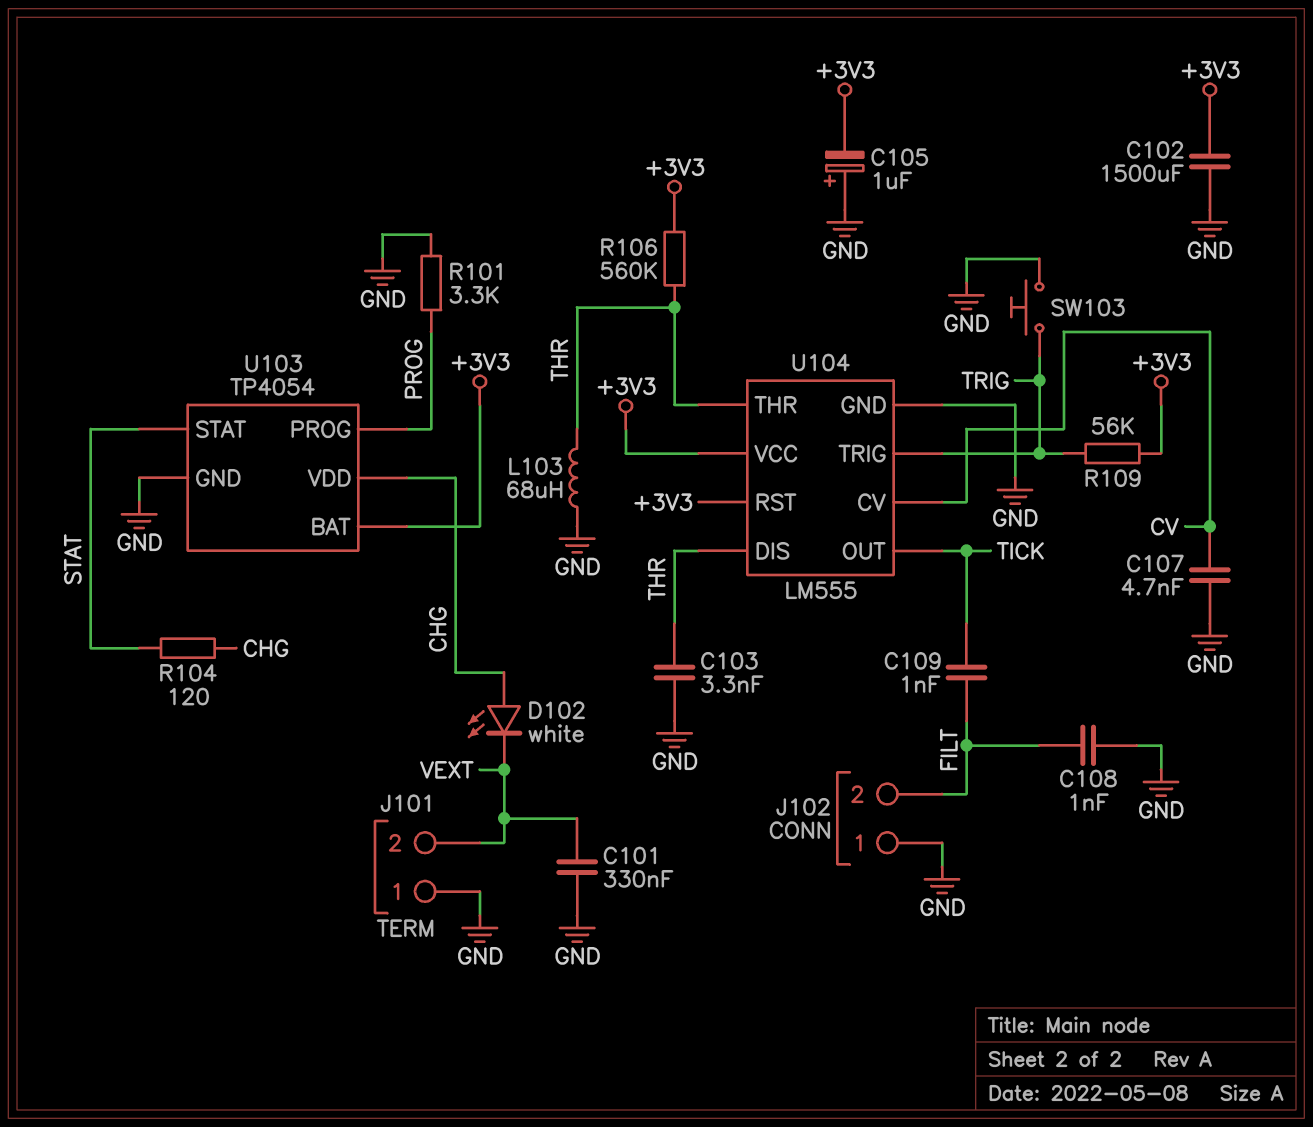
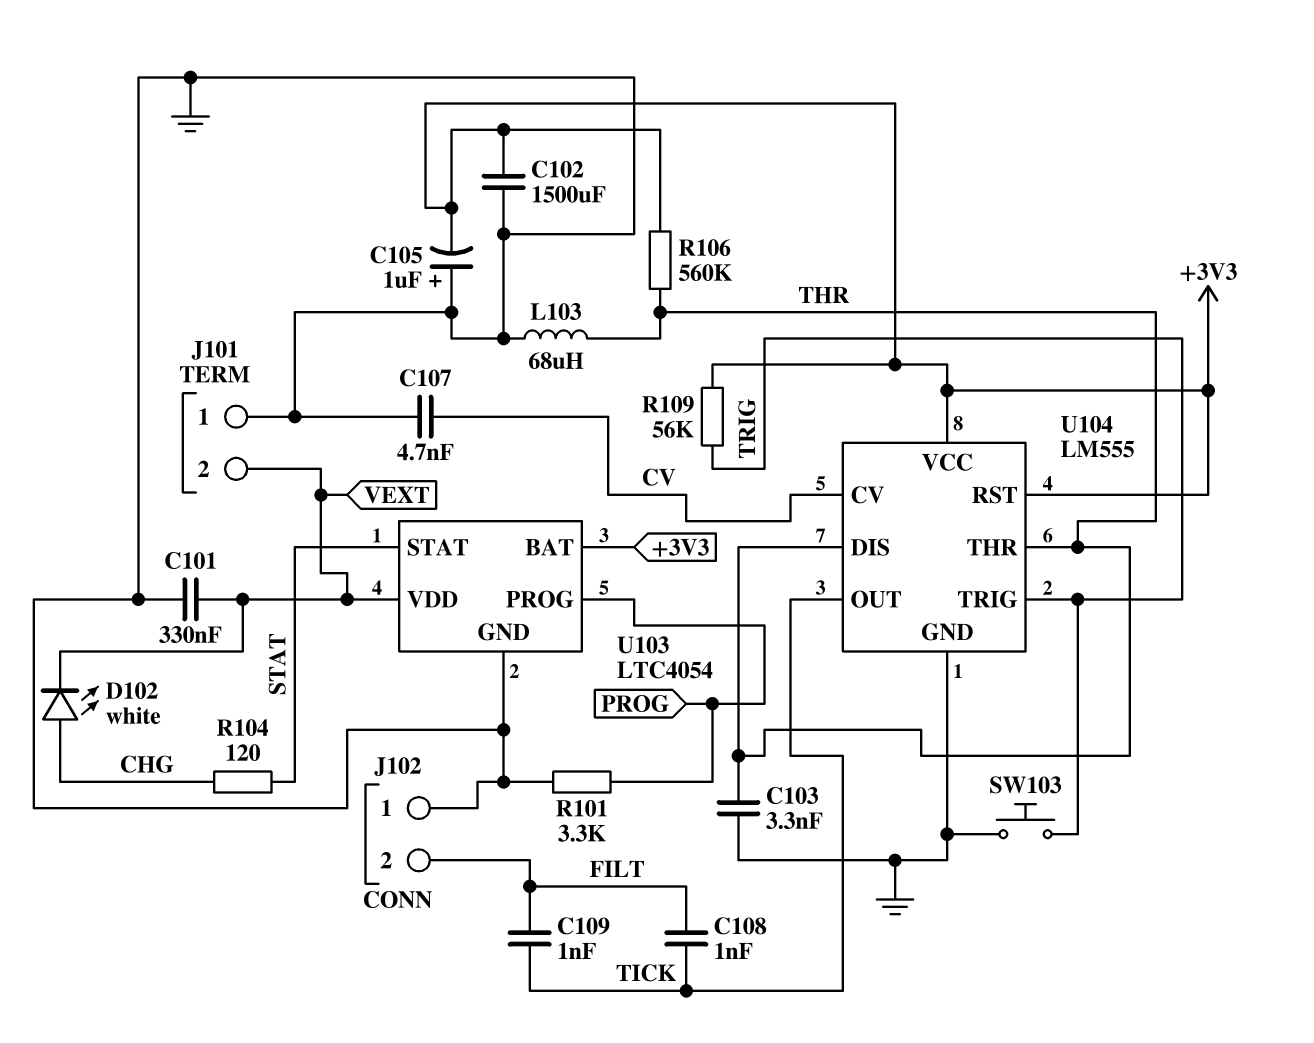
C108: 1nF (FILT, GND) -> 1nF (FILT, TICK)
U103: TP4054 -> LTC4054
U103 pin VDD: CHG -> VEXT

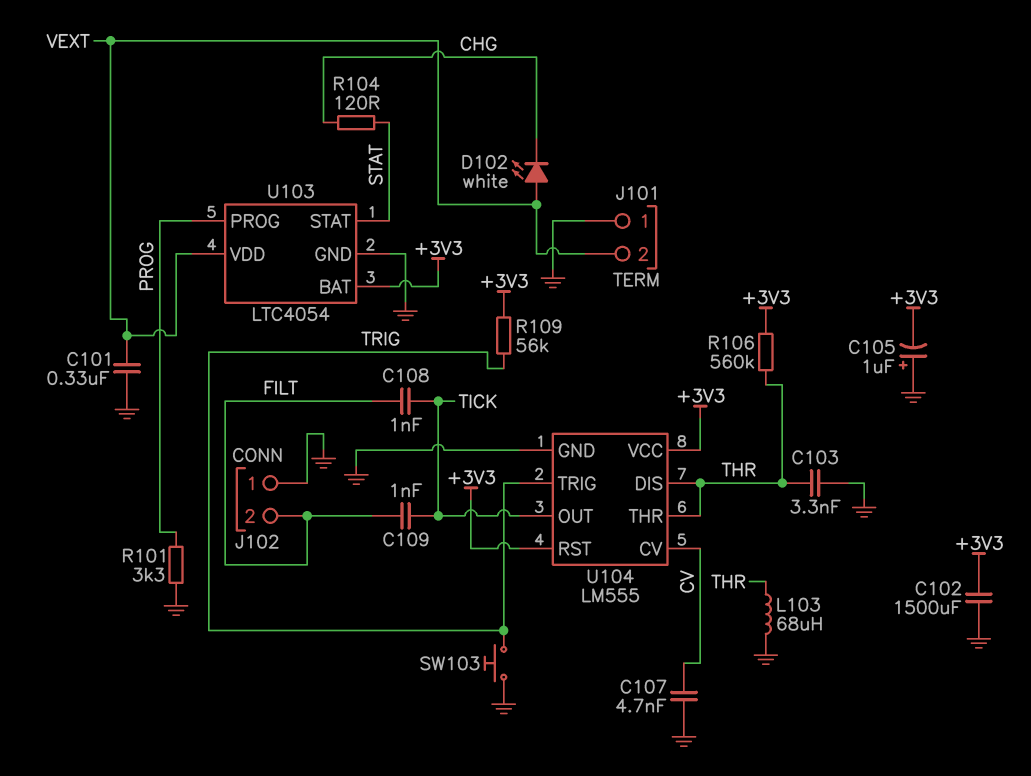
D102: LED white (A CHG, K VEXT) -> LED white (A VEXT, K CHG)

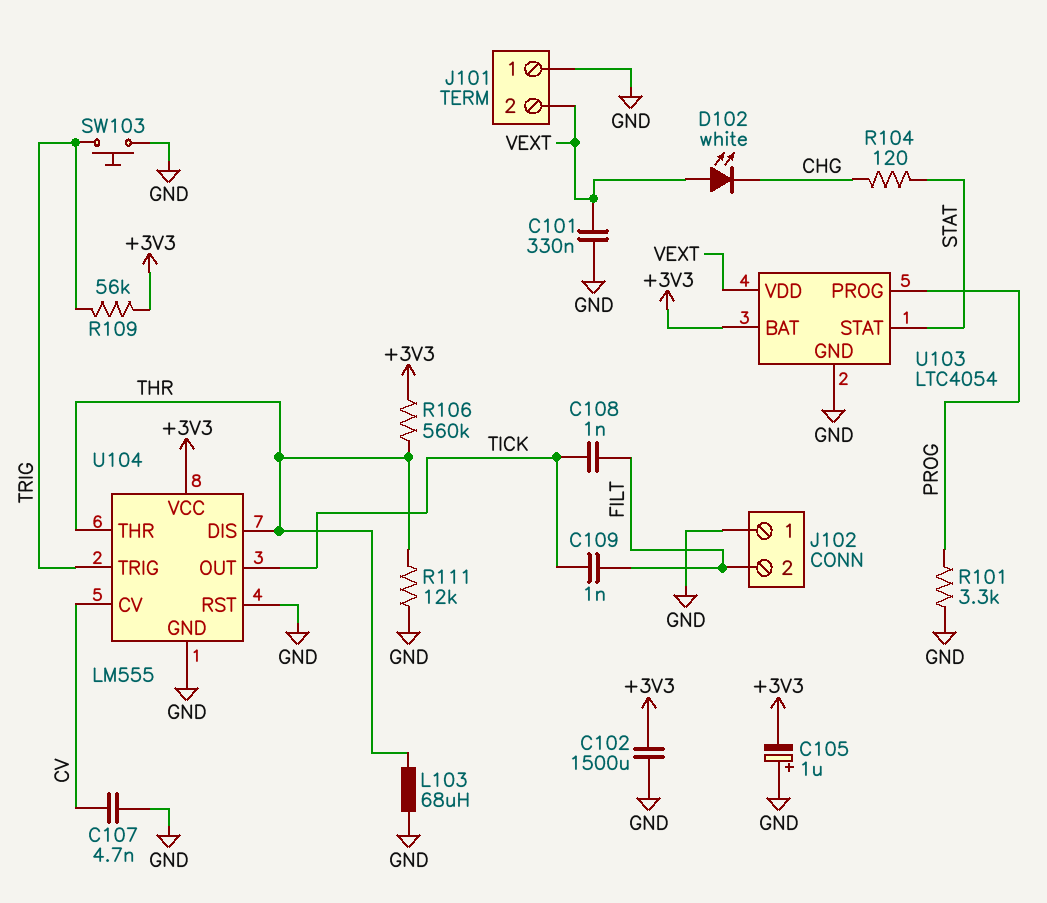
C103: 3.3nF (GND, THR) -> none
R111: none -> 12k (GND, THR)
U104 pin RST: +3V3 -> GND

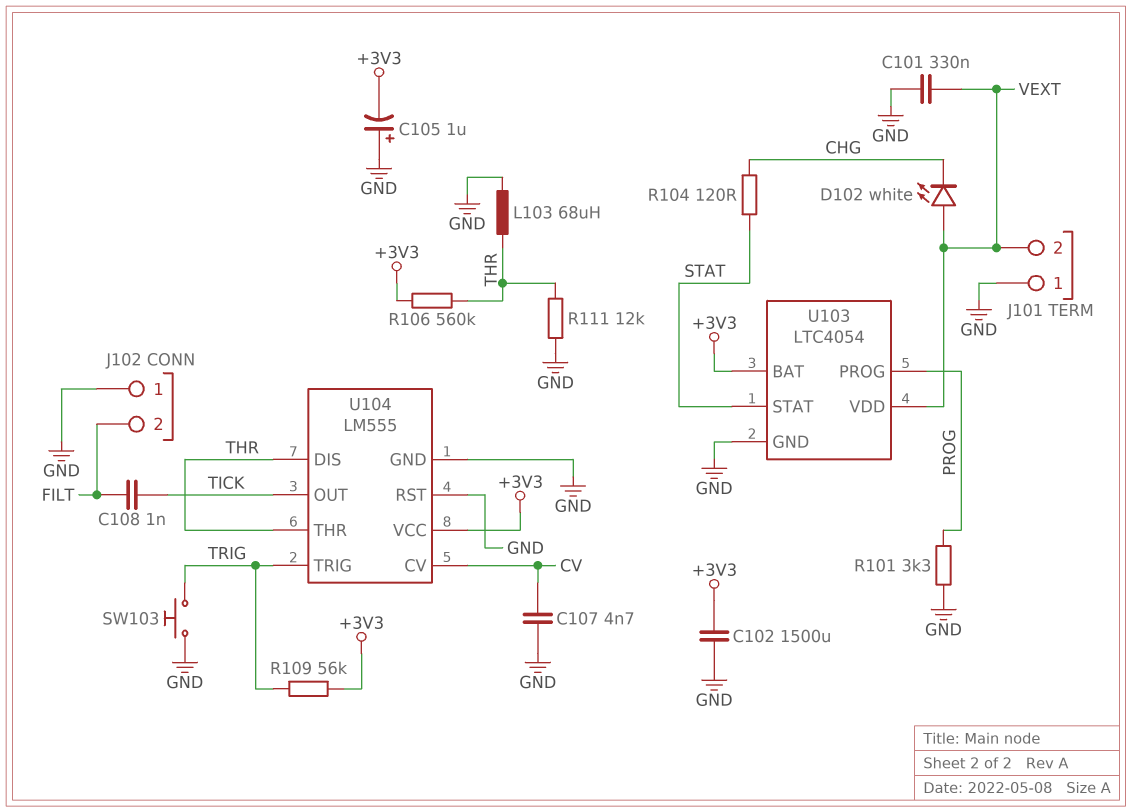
C109: 1nF (FILT, TICK) -> none

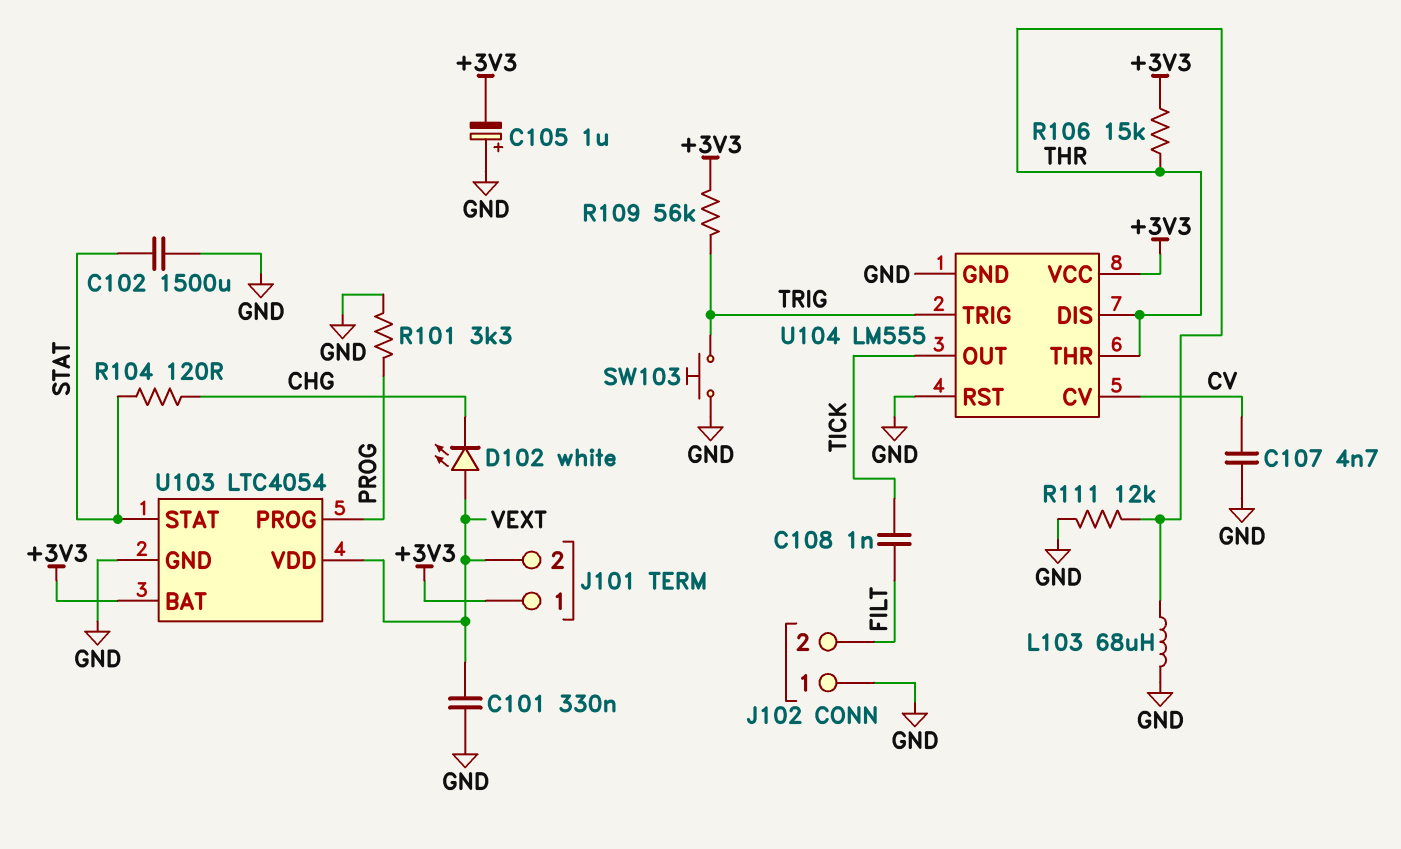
C102: 1500uF (+3V3, GND) -> 1500uF (GND, STAT)
J101 pin 1: GND -> +3V3
R106: 560k (+3V3, THR) -> 15k (+3V3, THR)

